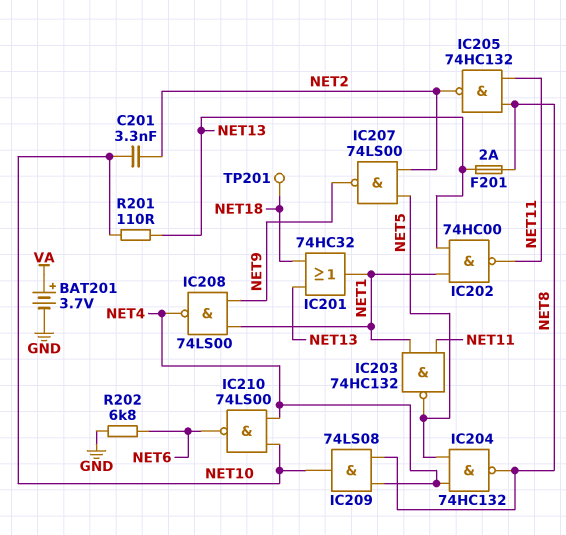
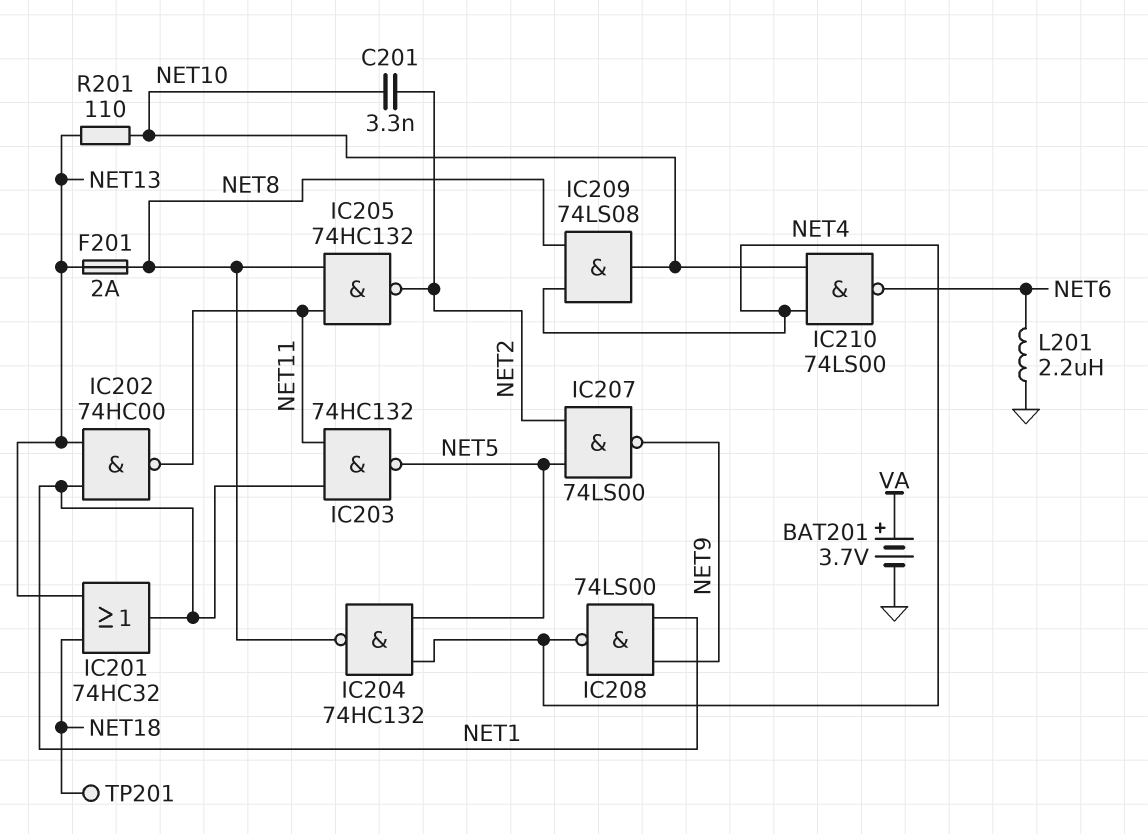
L201: none -> 2.2uH (GND, NET6)
R202: 6.8k (GND, NET6) -> none

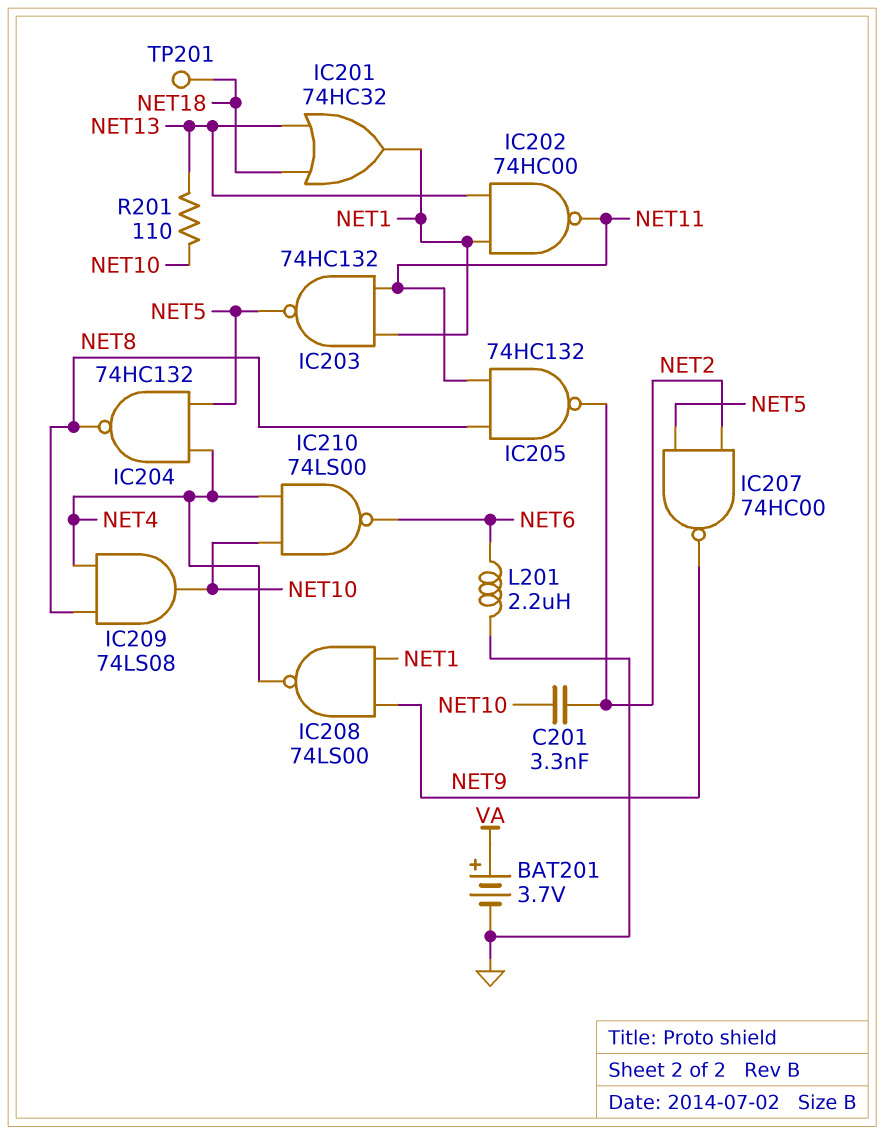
F201: 2A (NET8, NET13) -> none
IC207: NAND 74LS00 (in NET2, in NET5, out NET9) -> NAND 74HC00 (in NET2, in NET5, out NET9)

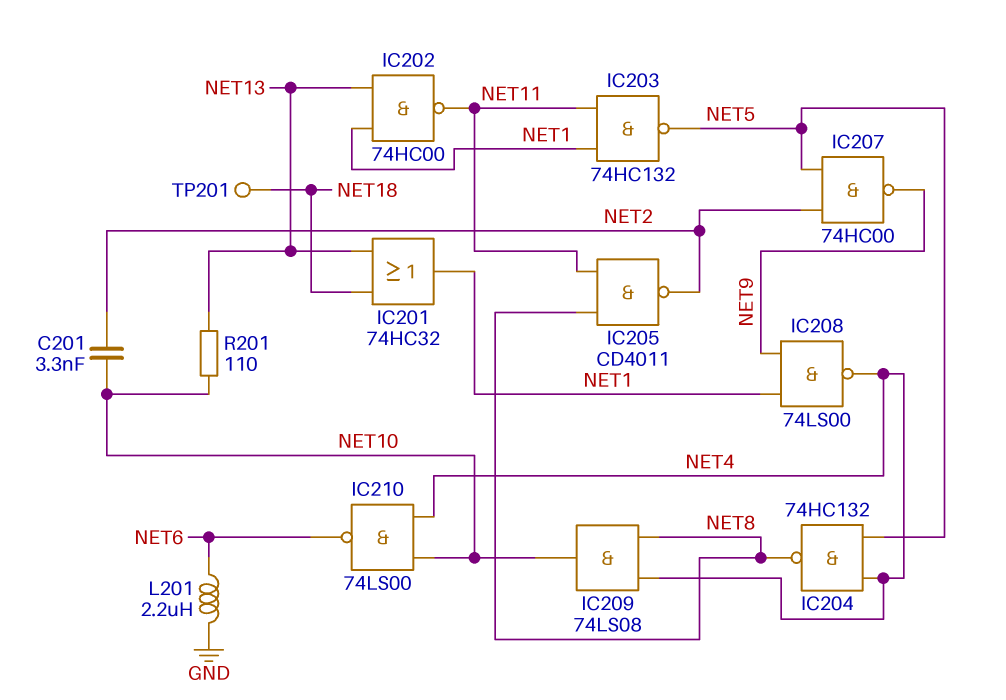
BAT201: 3.7V (plus VA, minus GND) -> none
IC205: NAND 74HC132 (in NET8, in NET11, out NET2) -> NAND CD4011 (in NET8, in NET11, out NET2)

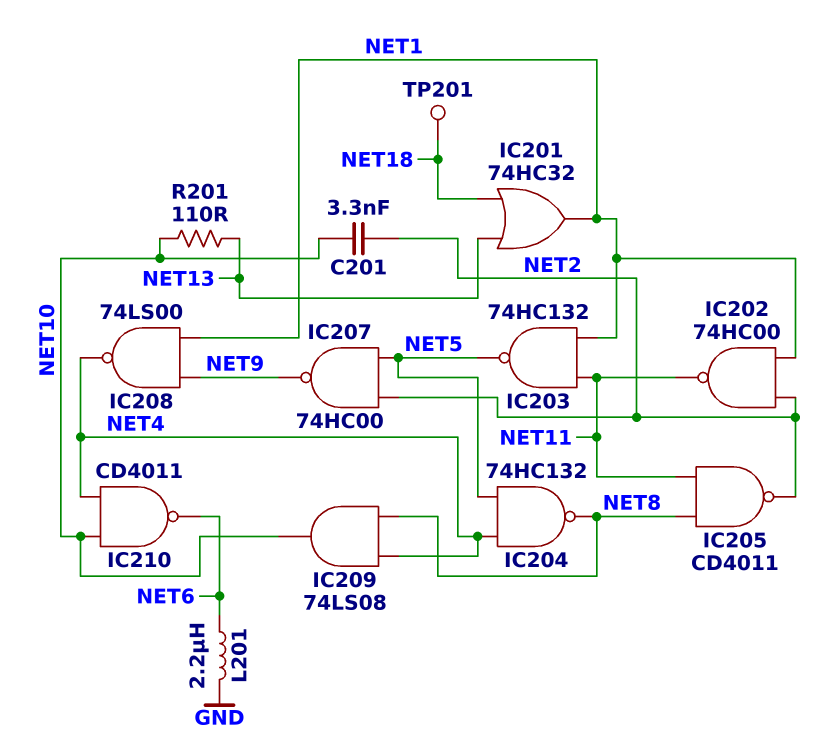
IC202: NAND 74HC00 (in NET1, in NET13, out NET11) -> NAND 74HC00 (in NET1, in NET2, out NET11)
IC210: NAND 74LS00 (in NET4, in NET10, out NET6) -> NAND CD4011 (in NET4, in NET10, out NET6)

